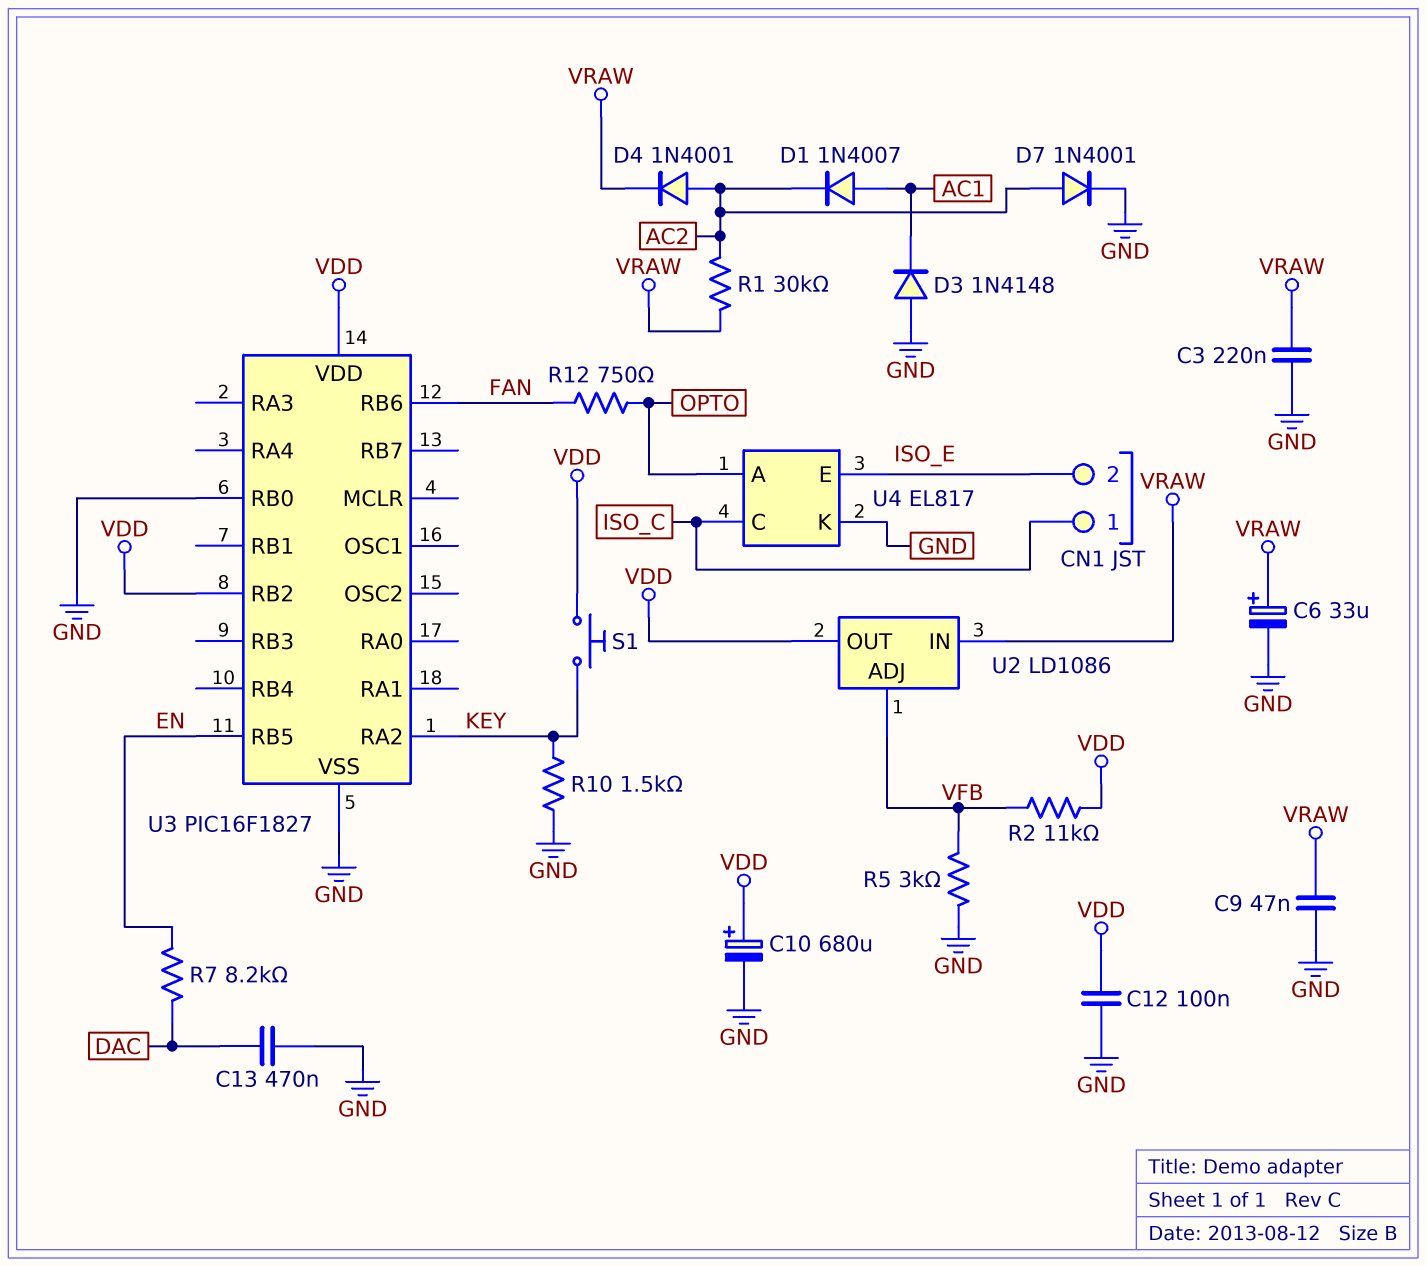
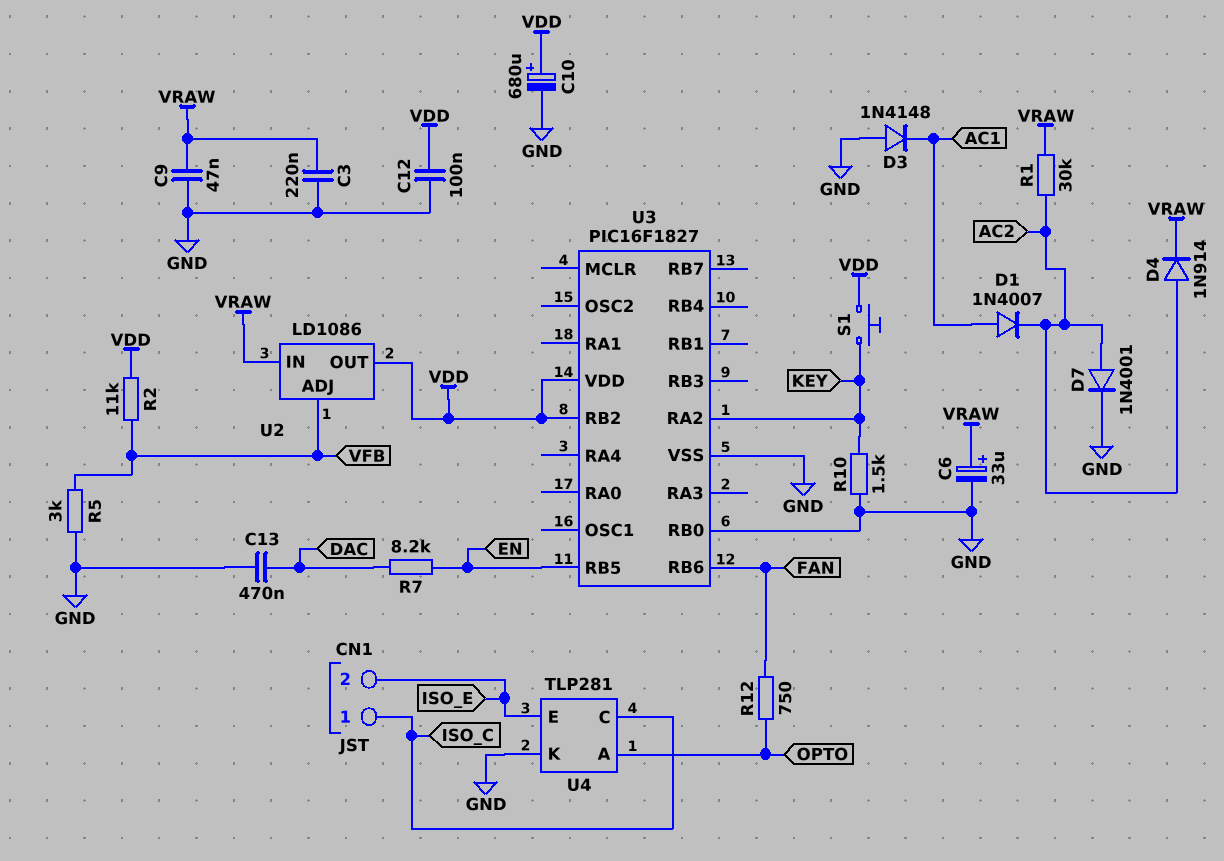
D4: diode 1N4001 (A AC2, K VRAW) -> diode 1N914 (A AC2, K VRAW)
U4: EL817 -> TLP281

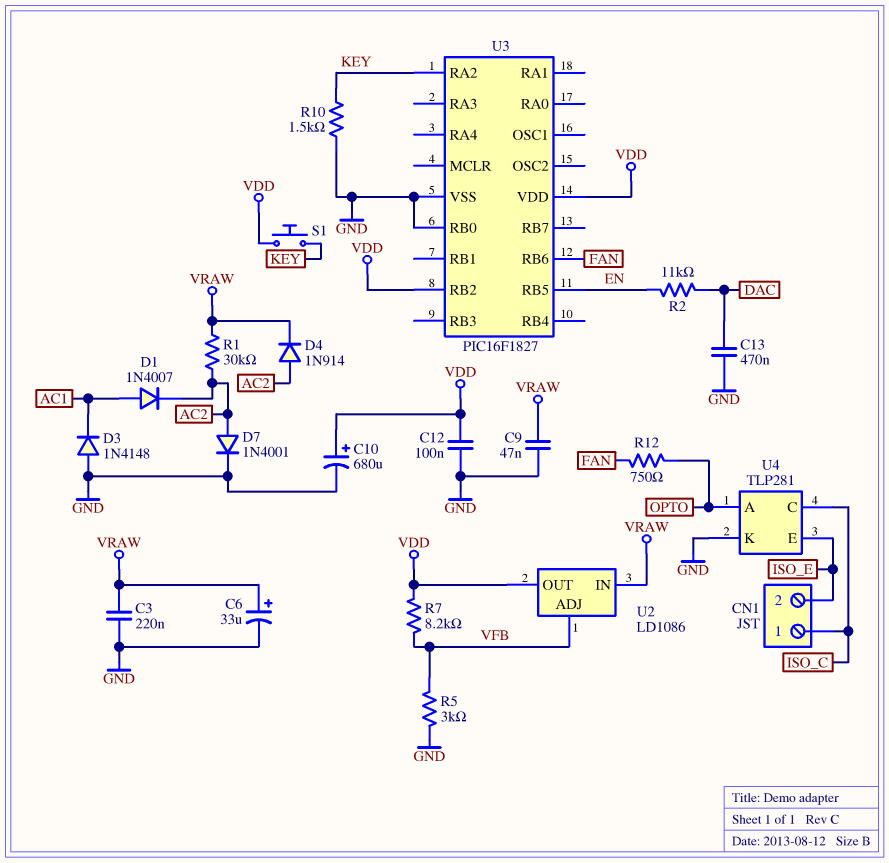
R2: 11k (VDD, VFB) -> 11k (DAC, EN)
R7: 8.2k (DAC, EN) -> 8.2k (VDD, VFB)

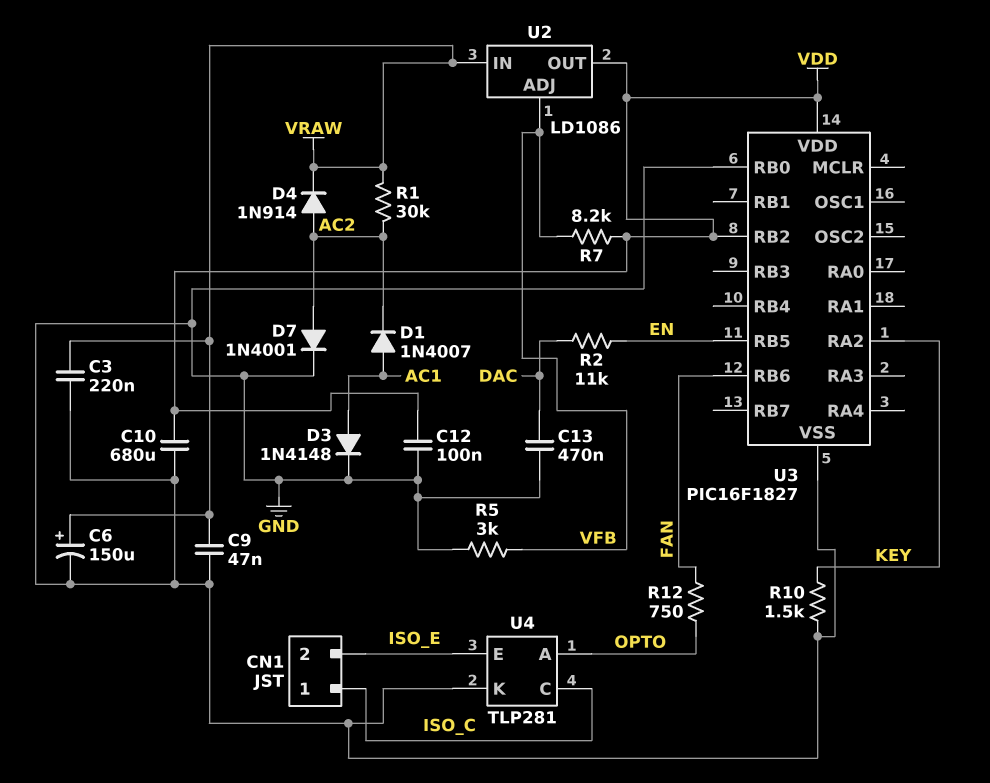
C6: 33uF (plus VRAW, minus GND) -> 150uF (plus VRAW, minus GND)
C10: 680uF (plus VDD, minus GND) -> 680uF (GND, VDD)
D3: diode 1N4148 (A GND, K AC1) -> diode 1N4148 (A AC1, K GND)
S1: button (KEY, VDD) -> none

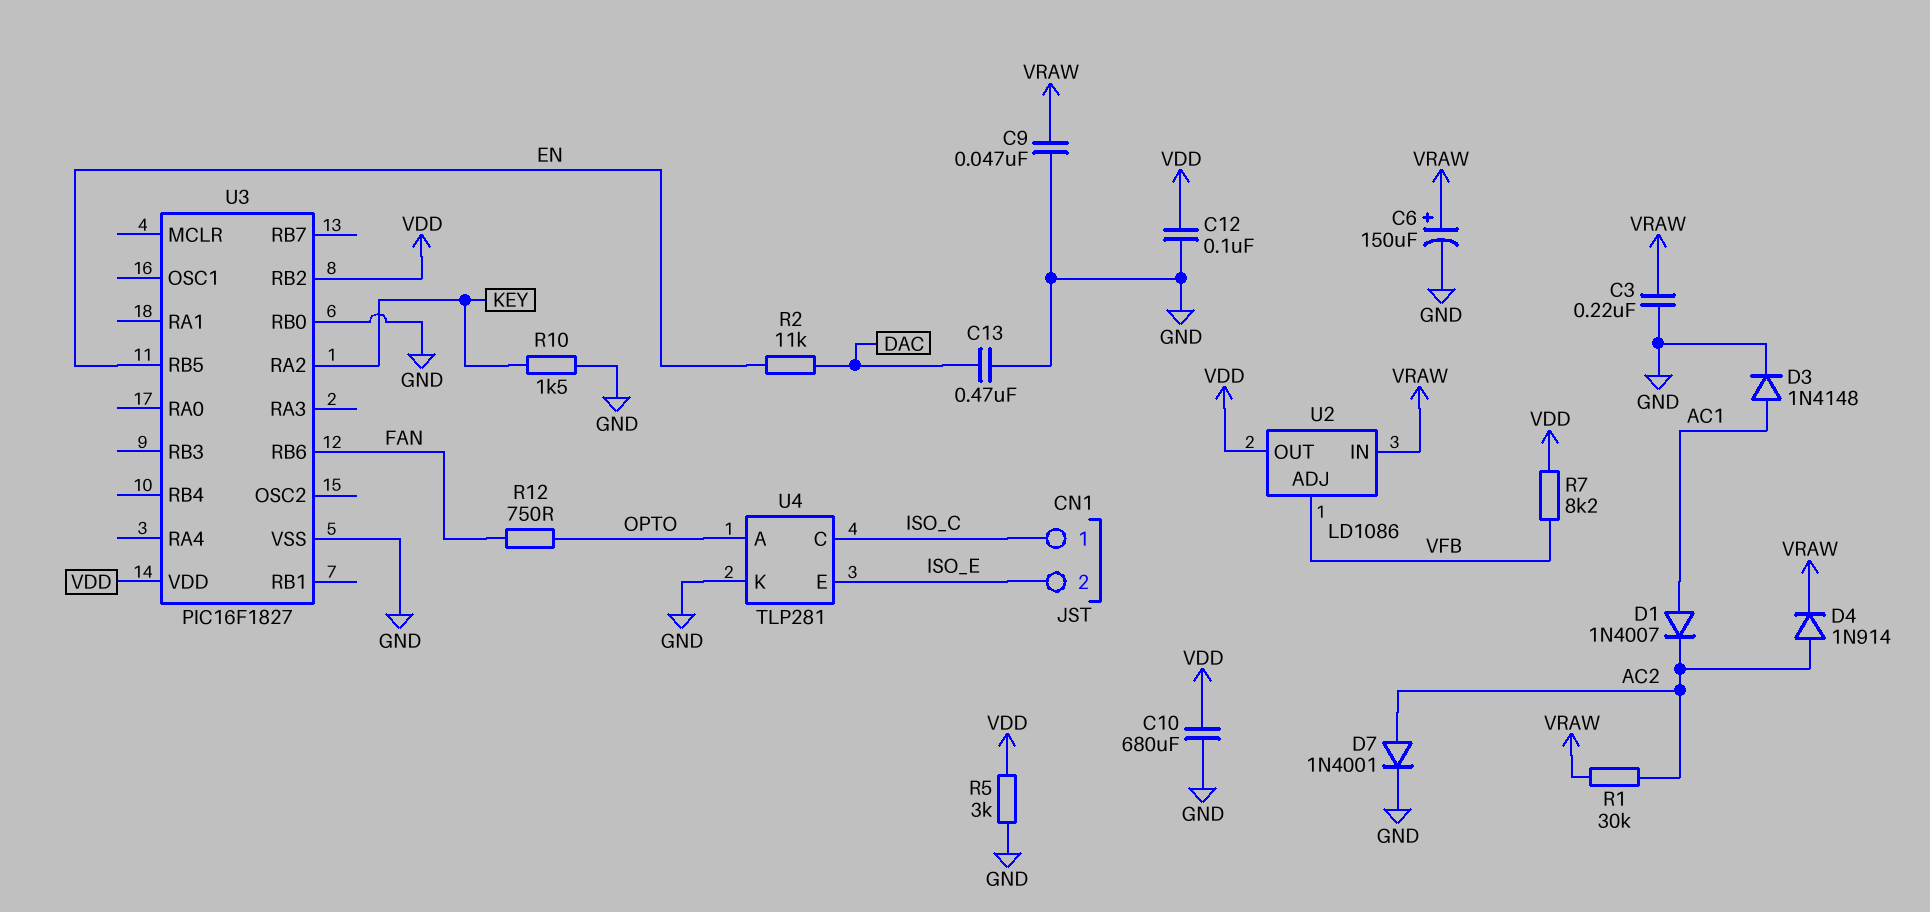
R5: 3k (GND, VFB) -> 3k (GND, VDD)

